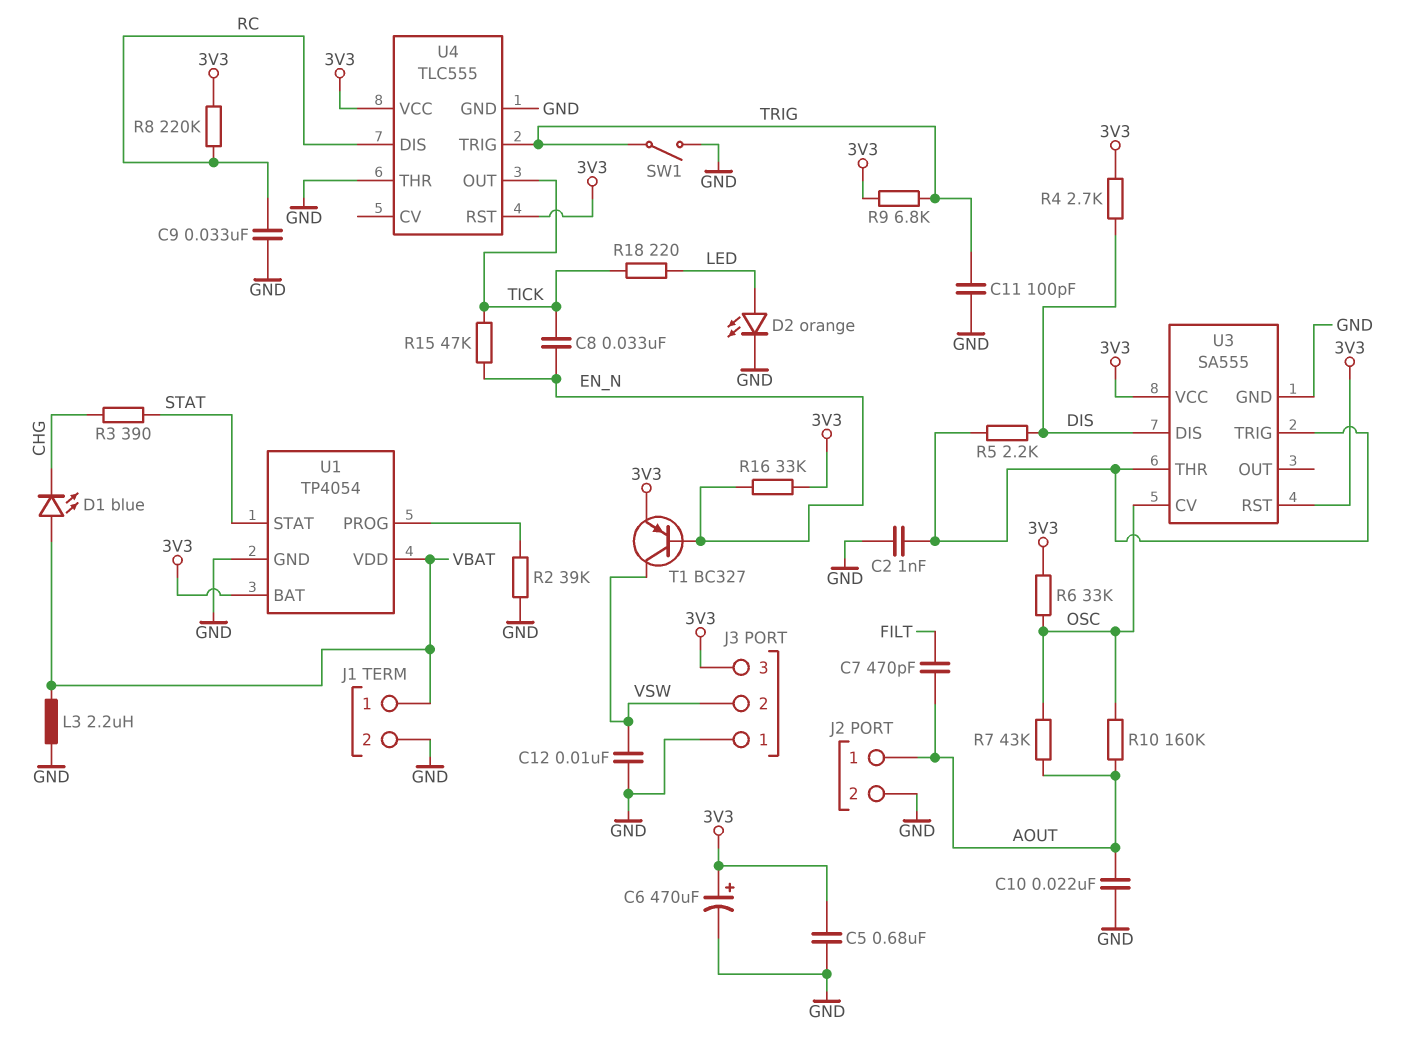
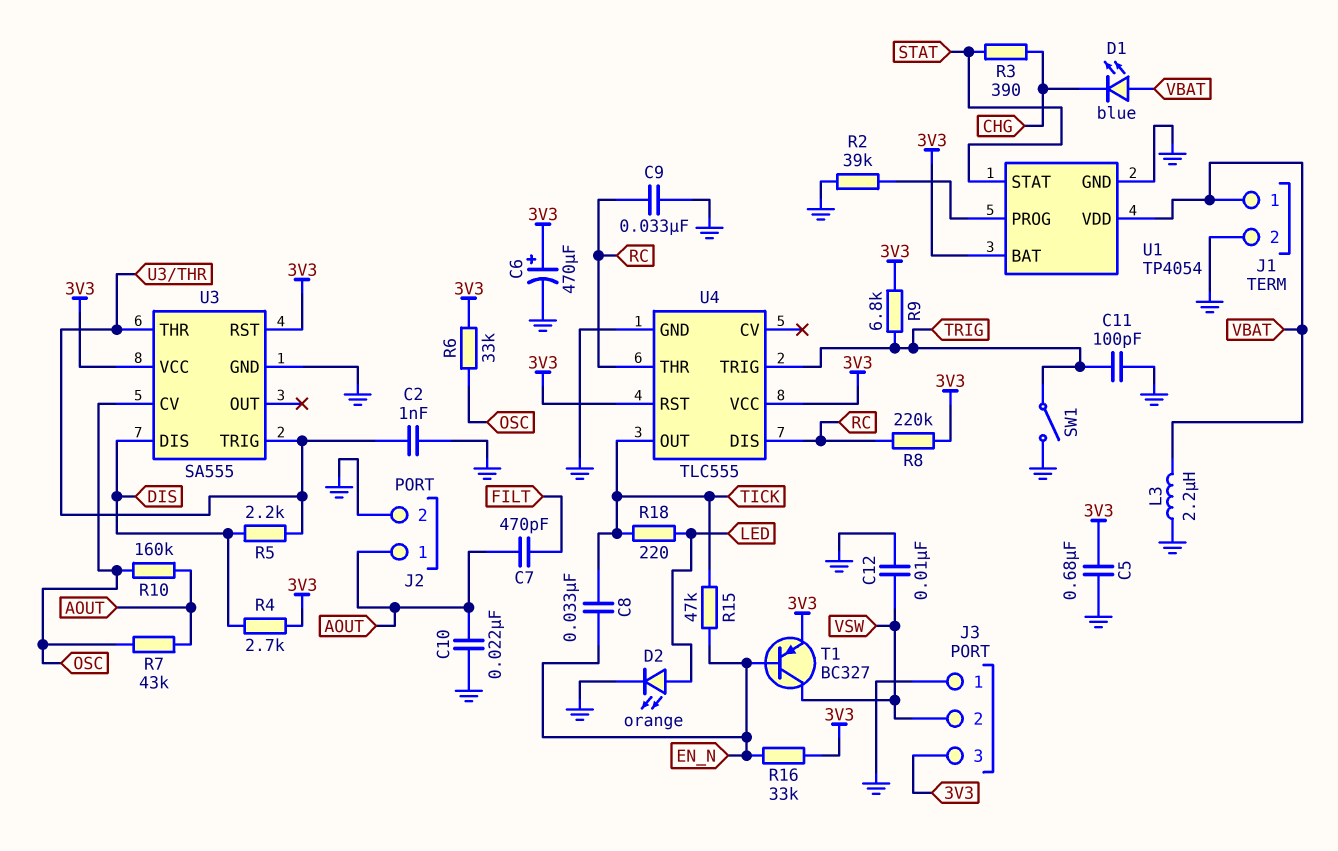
U4 pin THR: GND -> RC

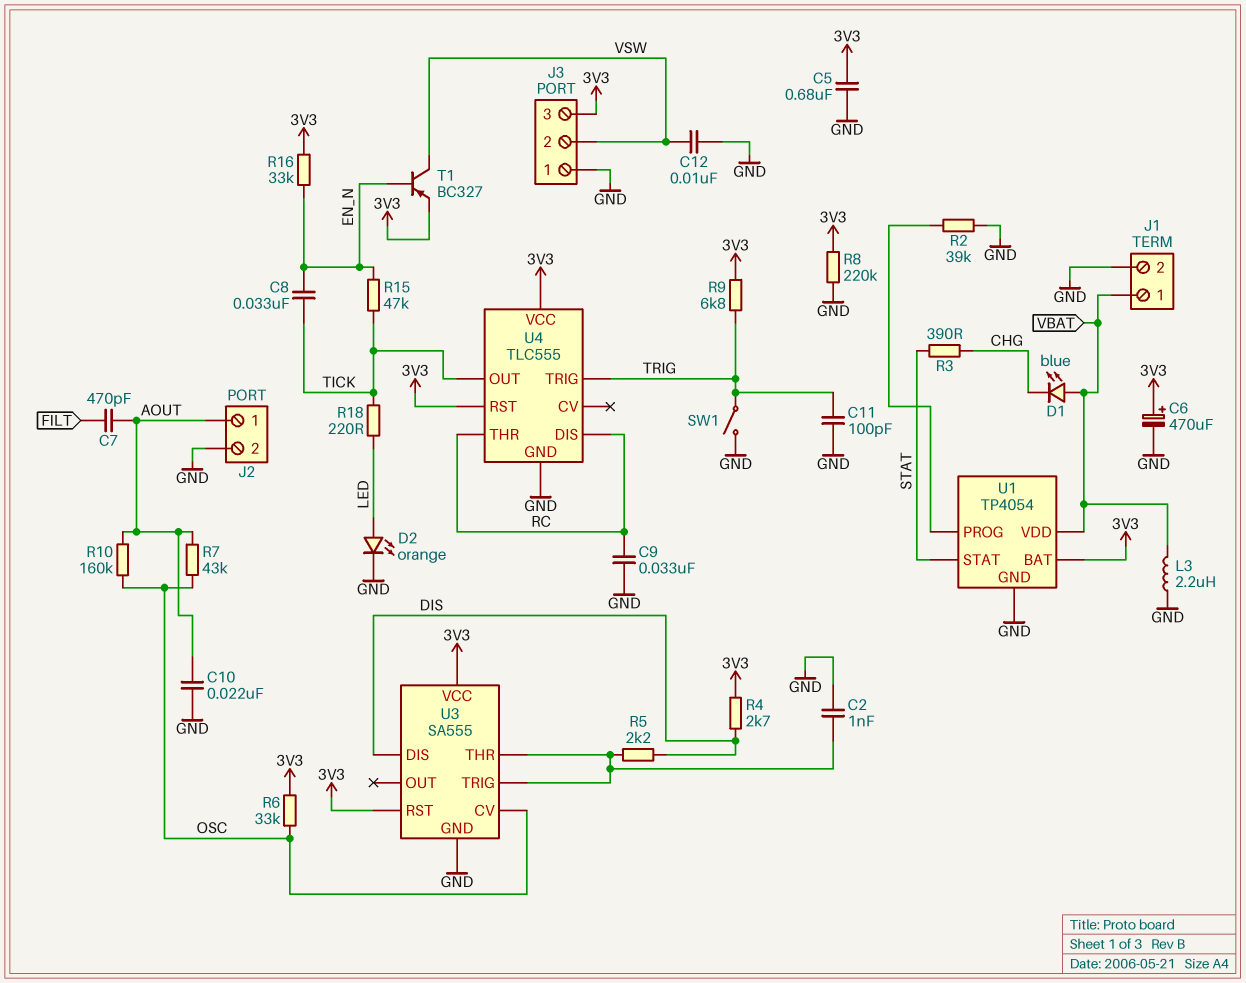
R8: 220k (3V3, RC) -> 220k (3V3, GND)

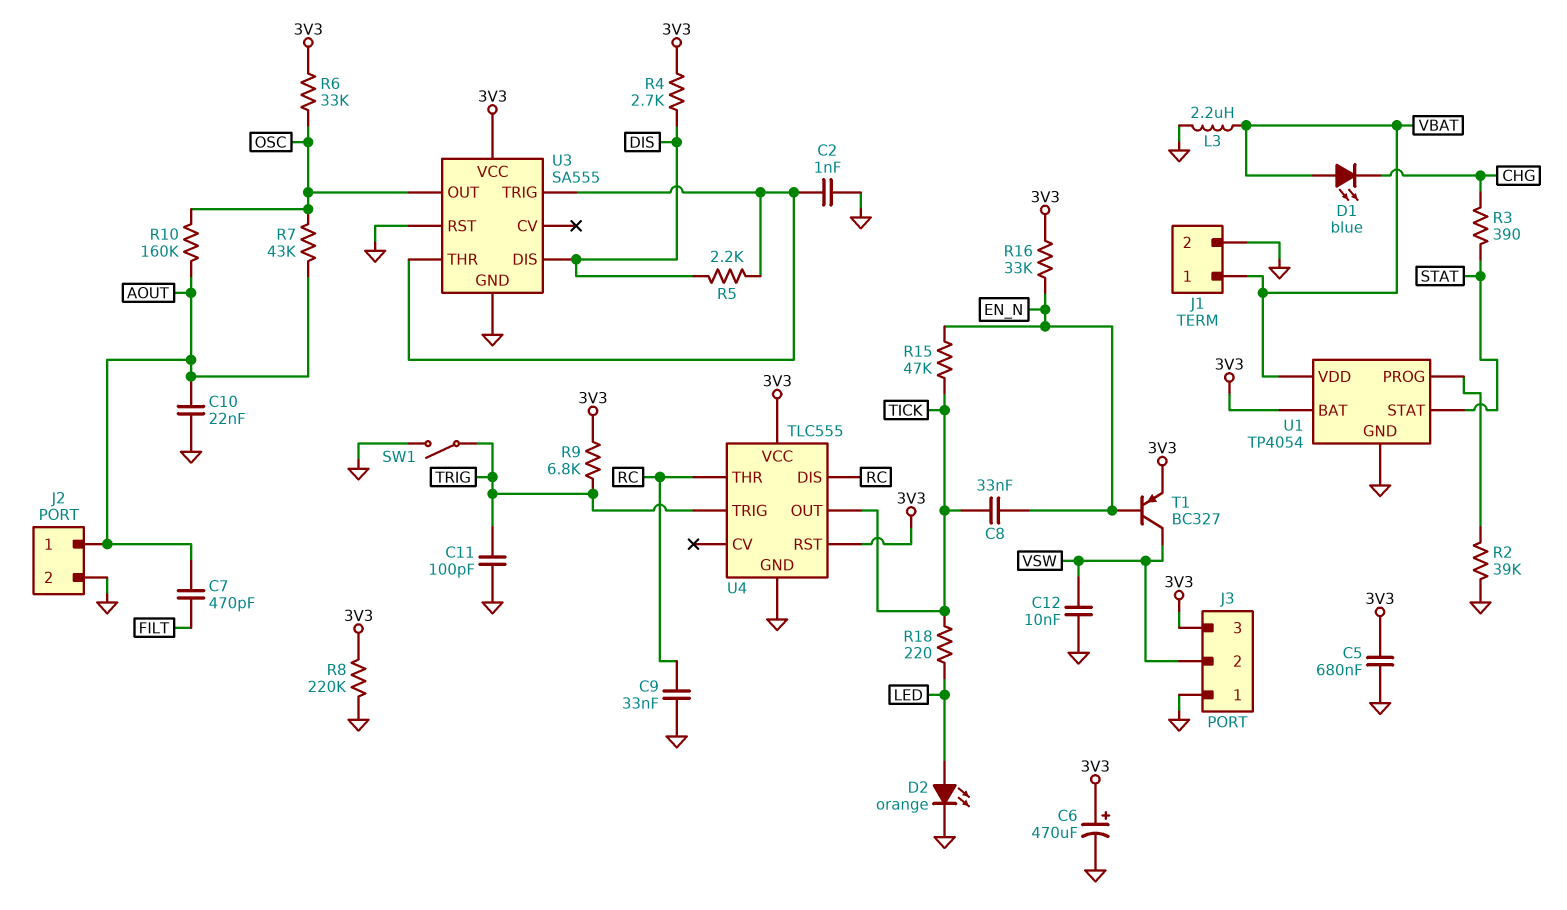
U3 pin CV: OSC -> none
U3 pin OUT: none -> OSC
U3 pin RST: 3V3 -> GND

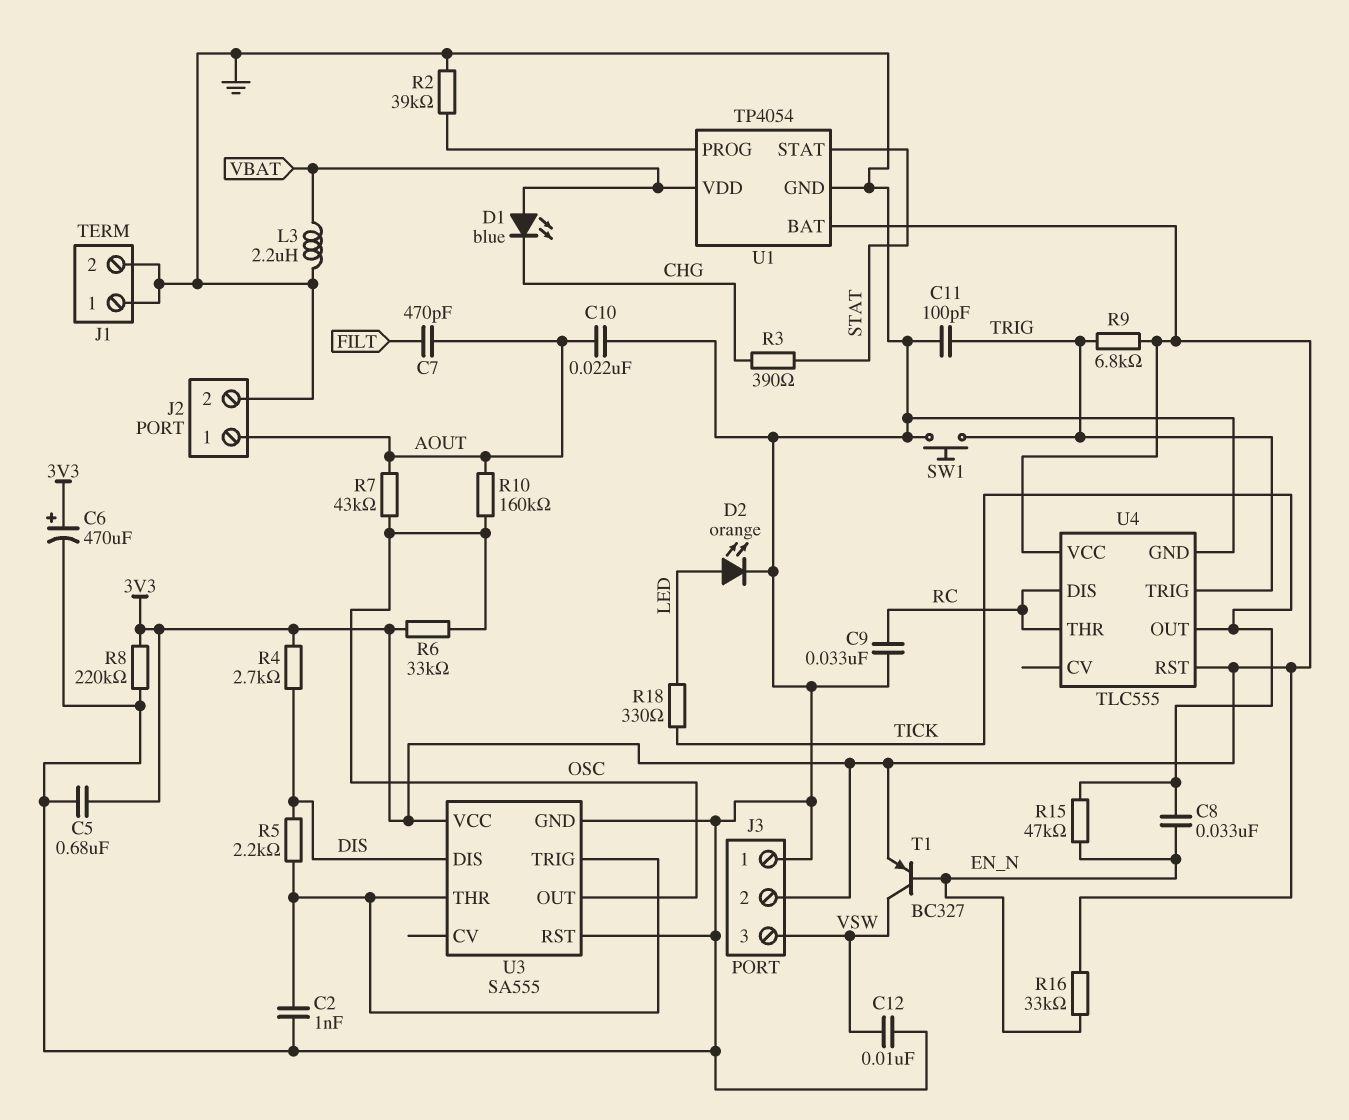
J1 pin 1: VBAT -> GND
J3 pin 2: VSW -> 3V3
J3 pin 3: 3V3 -> VSW
R18: 220 (LED, TICK) -> 330 (LED, TICK)
SW1: switch (GND, TRIG) -> button (GND, TRIG)

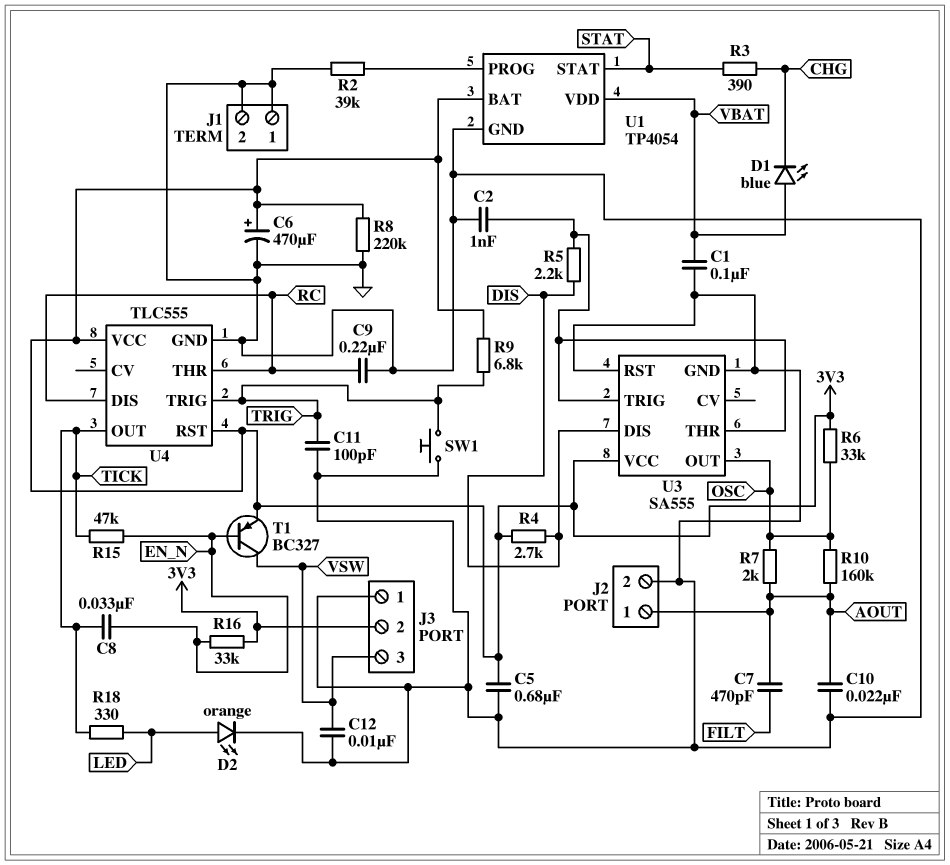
C1: none -> 100nF (GND, VBAT)
C9: 33nF (GND, RC) -> 220nF (GND, RC)
L3: 2.2uH (GND, VBAT) -> none
R7: 43k (AOUT, OSC) -> 2k (AOUT, OSC)

